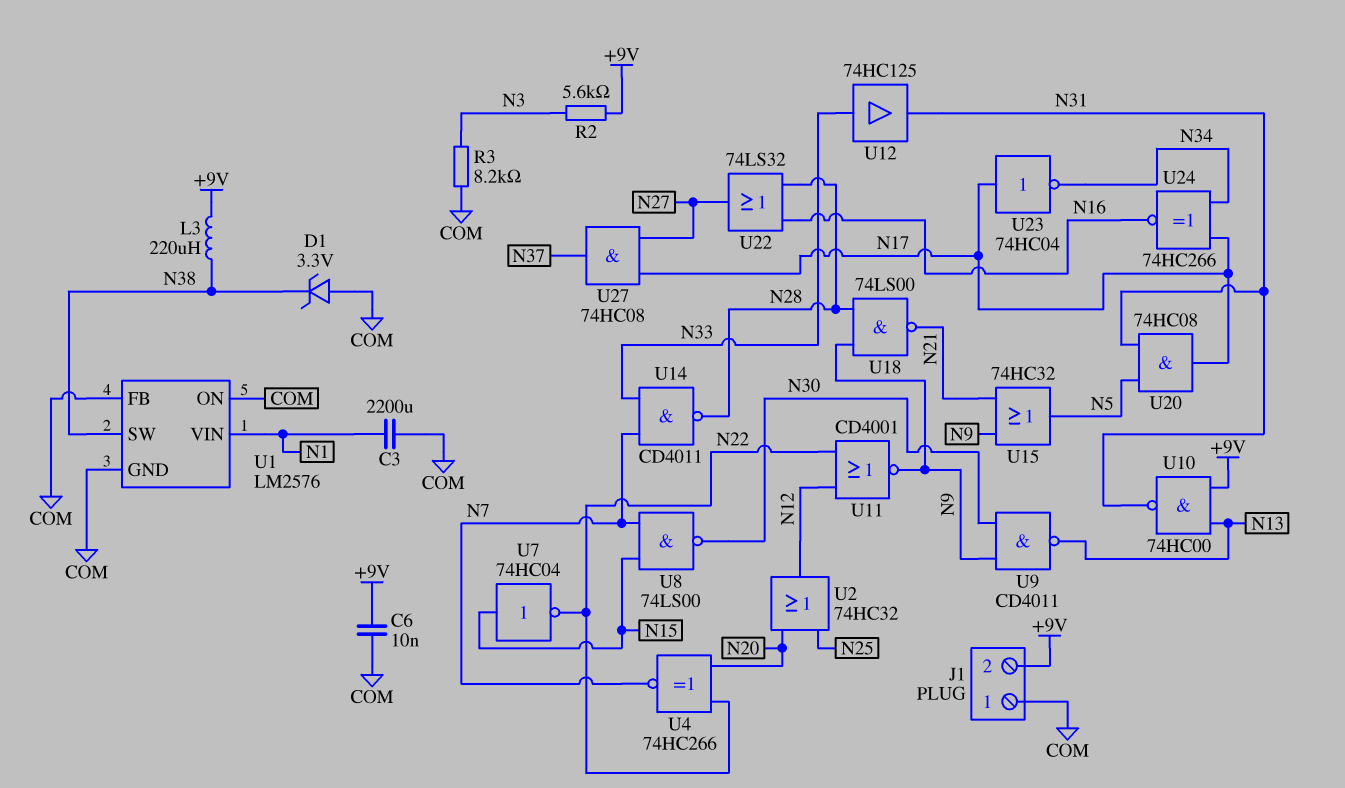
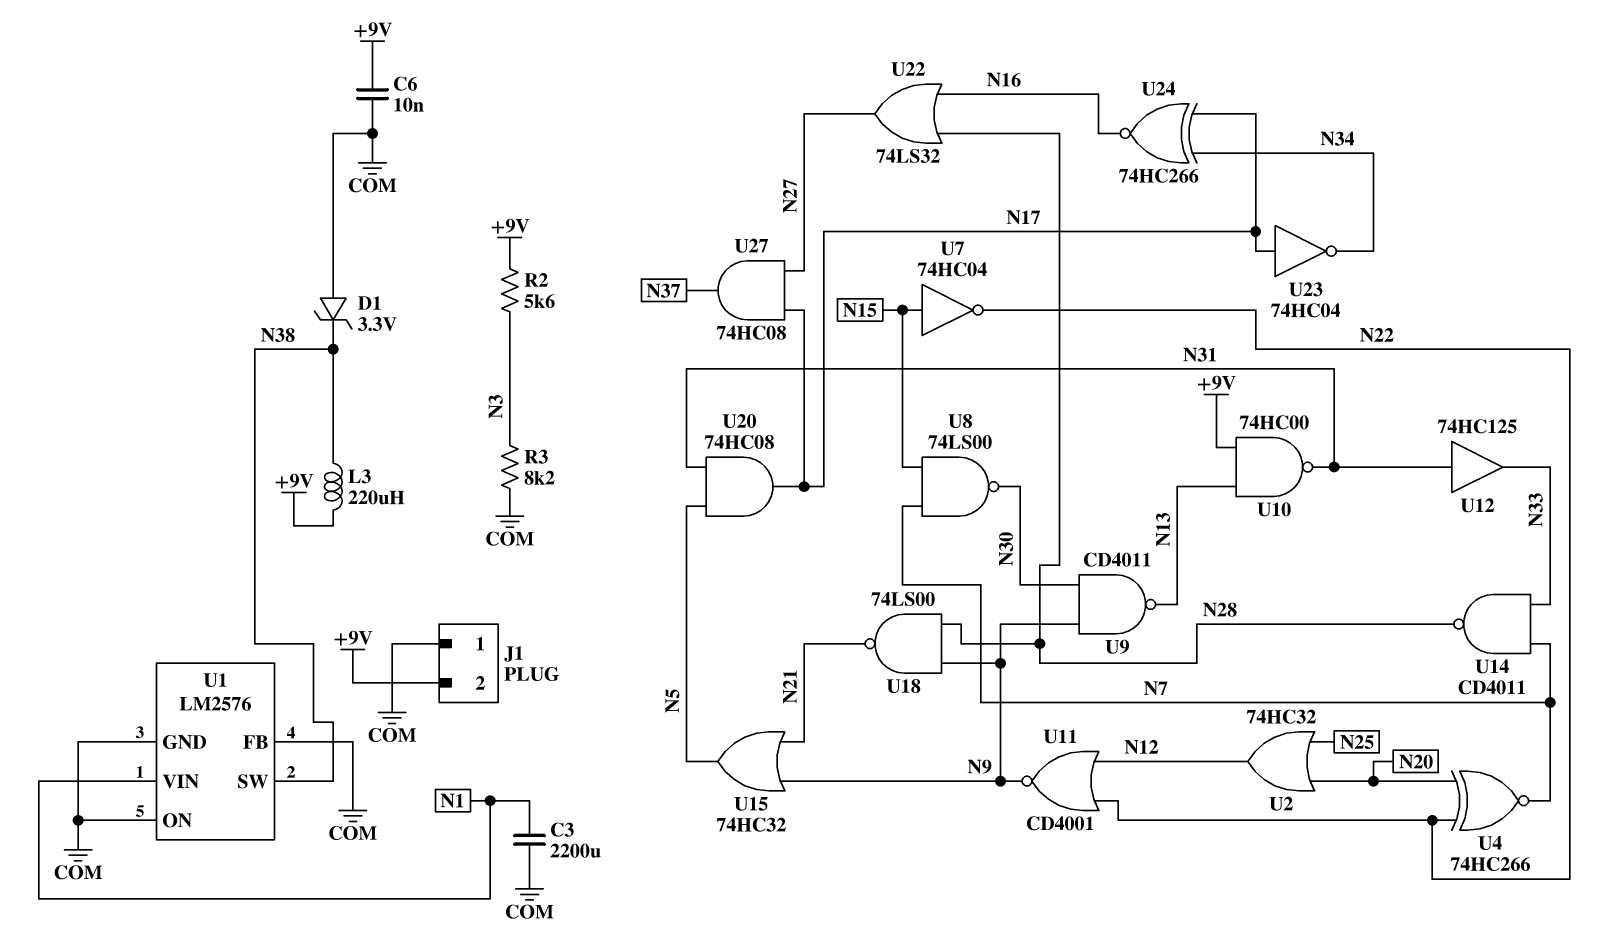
U12: buffer 74HC125 (in N33, out N31) -> buffer 74HC125 (in N31, out N33)

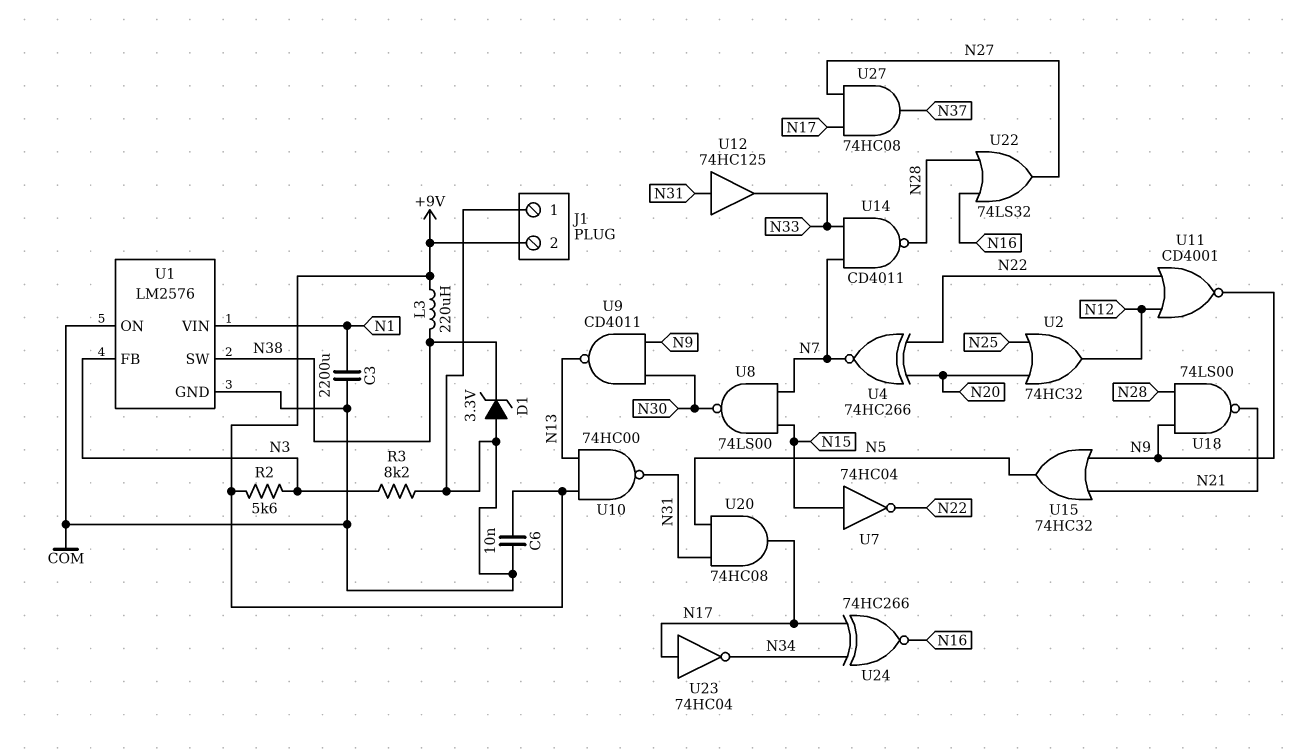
U1 pin FB: COM -> N3

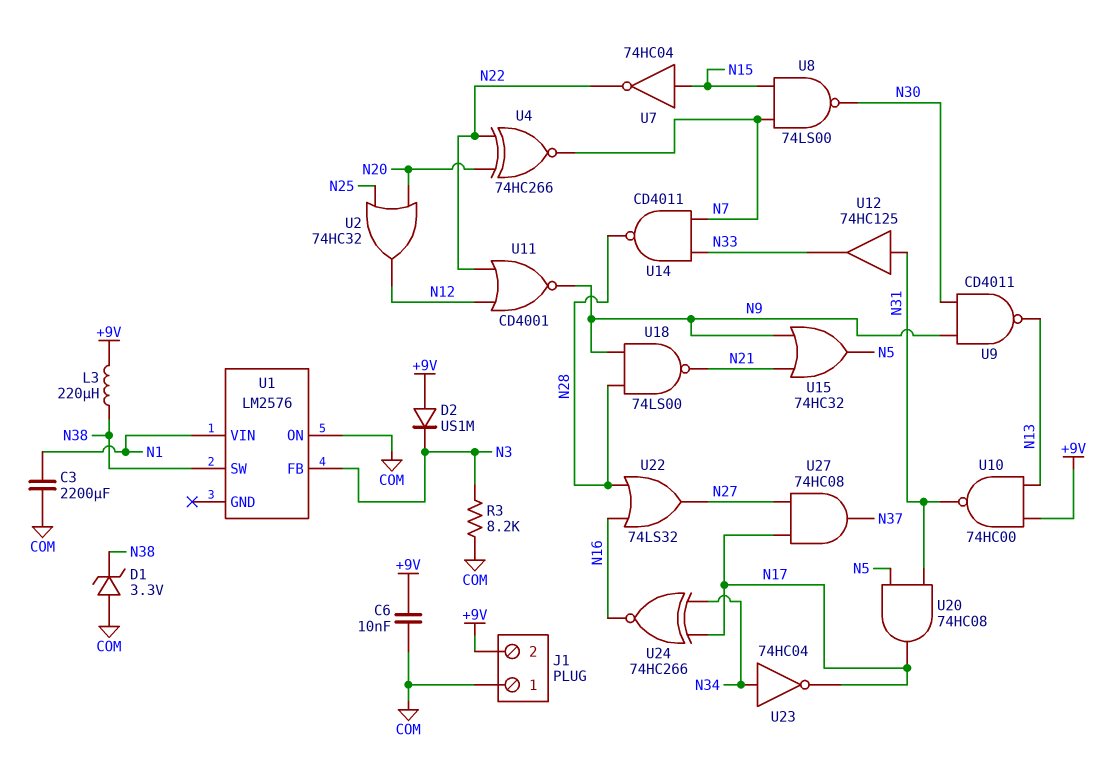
D2: none -> diode US1M (A +9V, K N3)
R2: 5.6k (+9V, N3) -> none
U1 pin GND: COM -> none
U23: NOT 74HC04 (in N17, out N34) -> NOT 74HC04 (in N34, out N17)

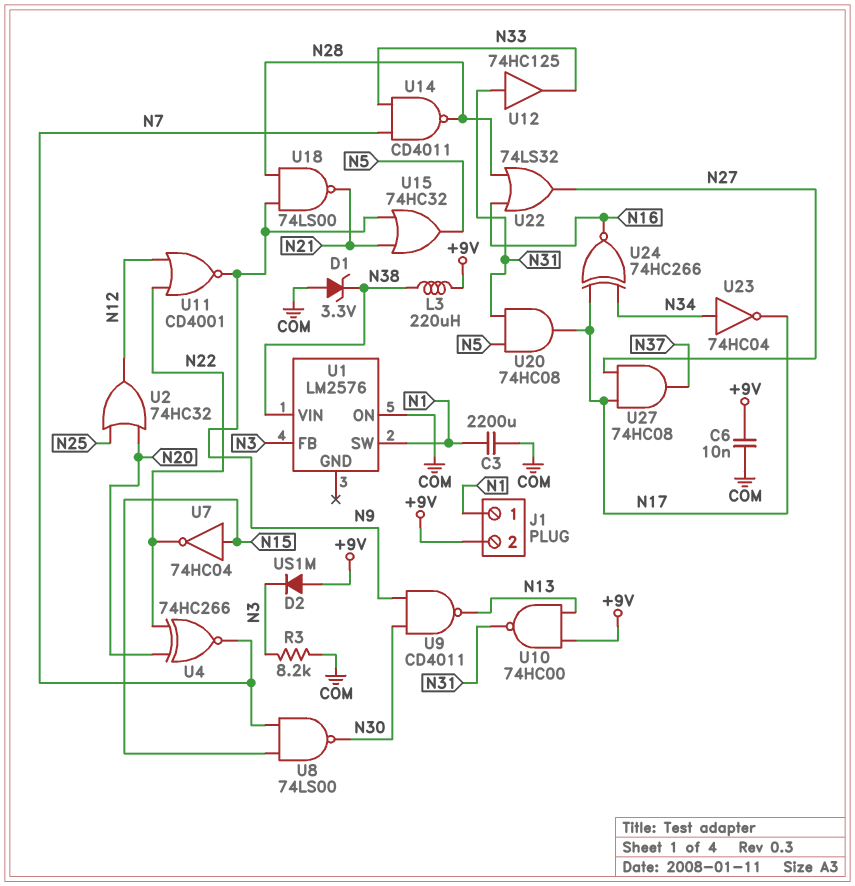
J1 pin 1: COM -> N1
U1 pin SW: N38 -> N1
U1 pin VIN: N1 -> N38

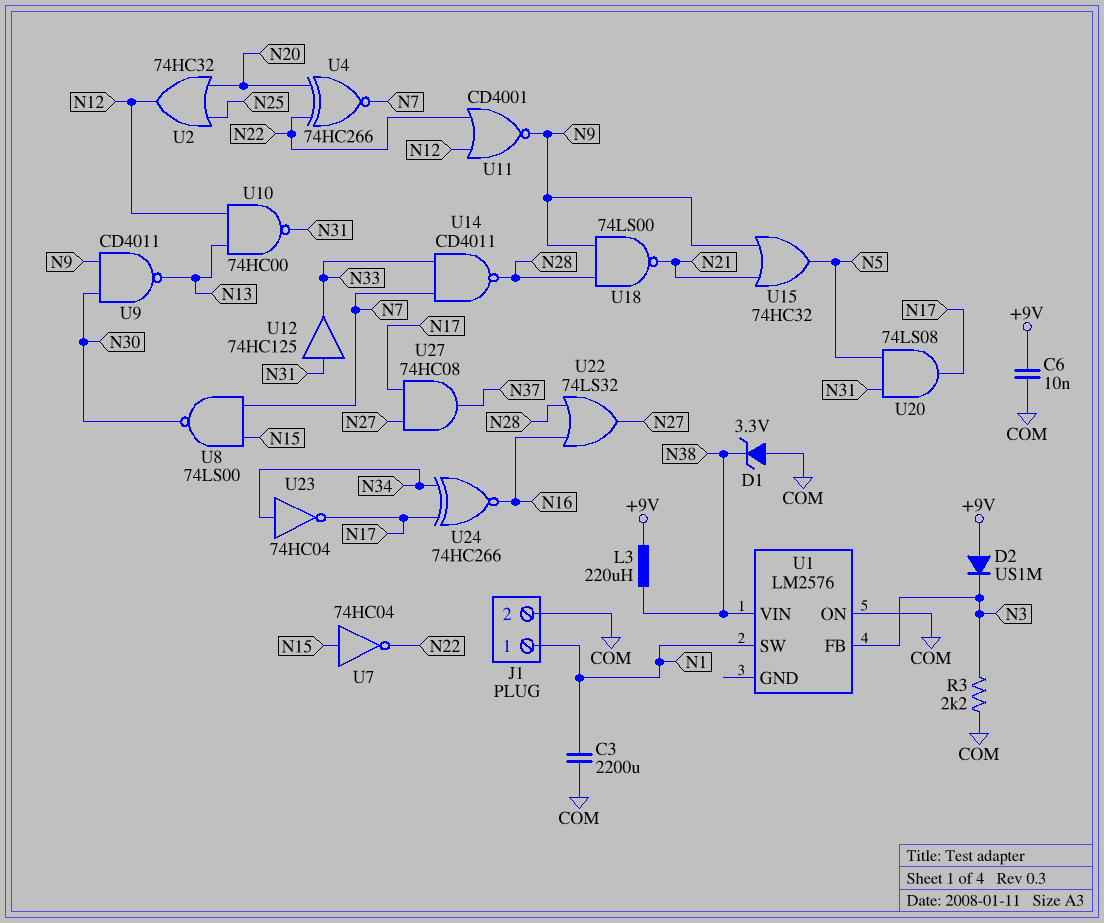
J1 pin 2: +9V -> COM
R3: 8.2k (COM, N3) -> 2.2k (COM, N3)
U10: NAND 74HC00 (in +9V, in N13, out N31) -> NAND 74HC00 (in N12, in N13, out N31)
U20: AND 74HC08 (in N5, in N31, out N17) -> AND 74LS08 (in N5, in N31, out N17)

